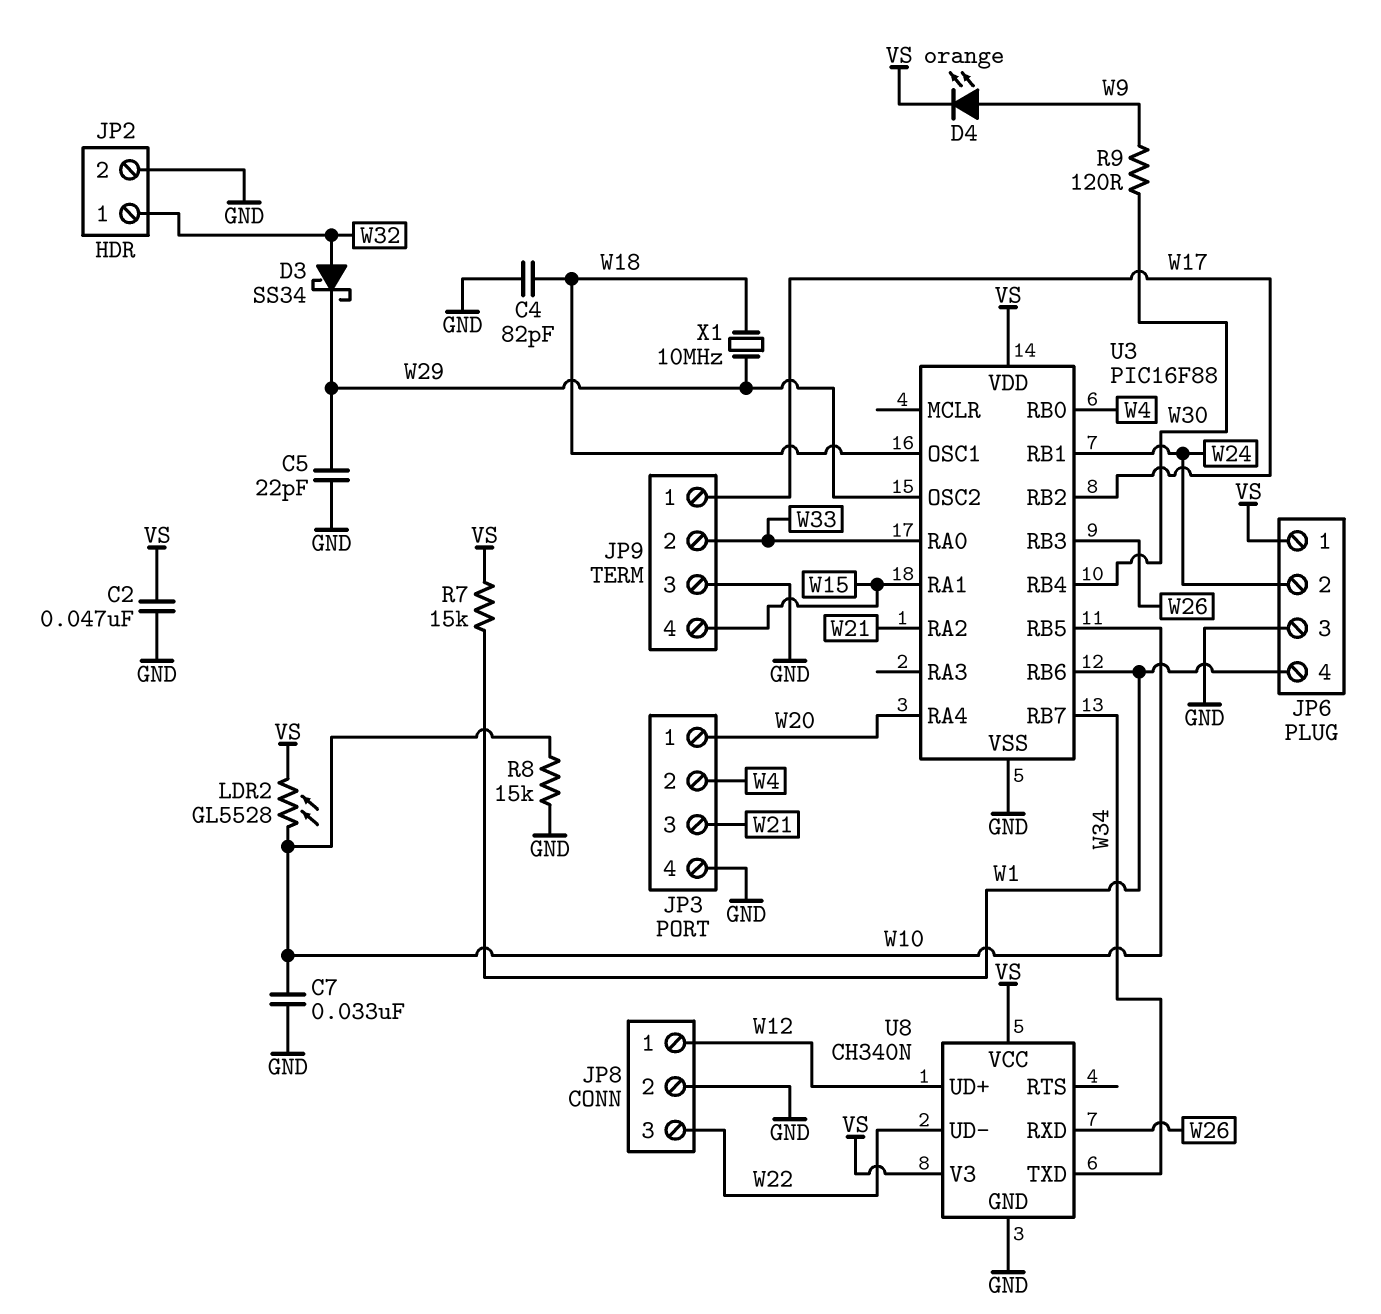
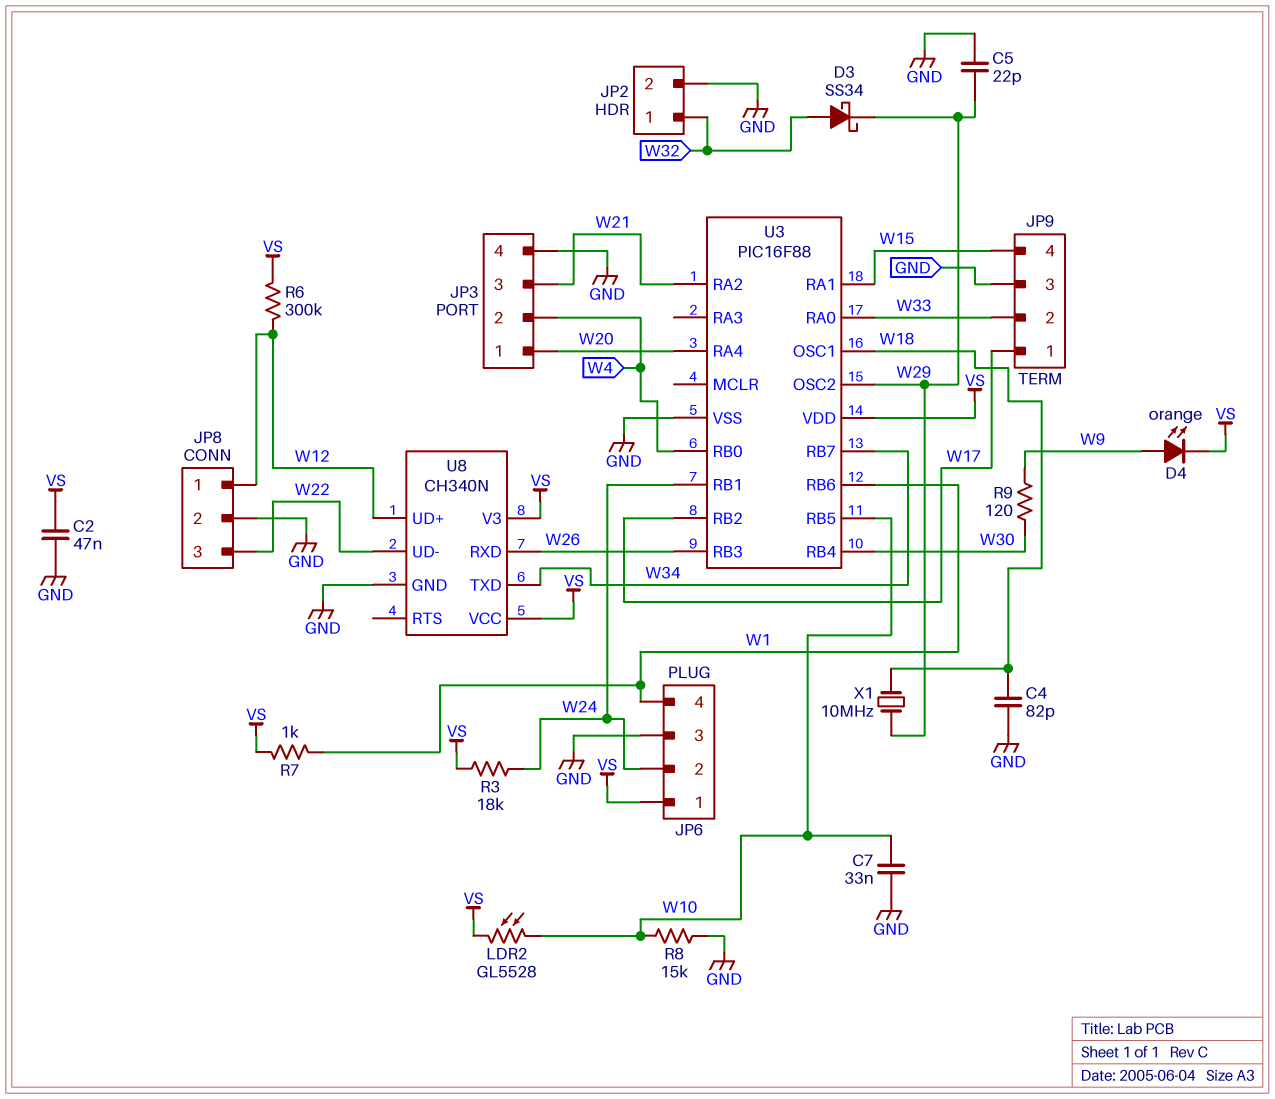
R3: none -> 18k (VS, W24)
R6: none -> 300k (VS, W12)
R7: 15k (VS, W1) -> 1k (VS, W1)

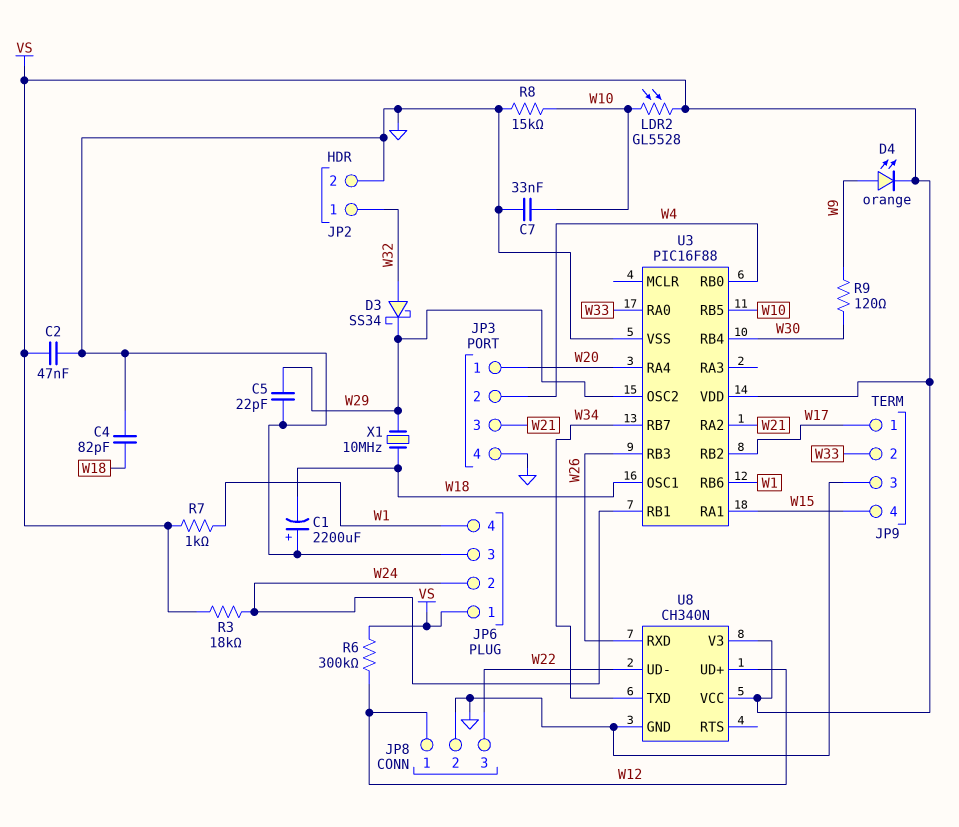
C1: none -> 2200uF (plus GND, minus W18)

